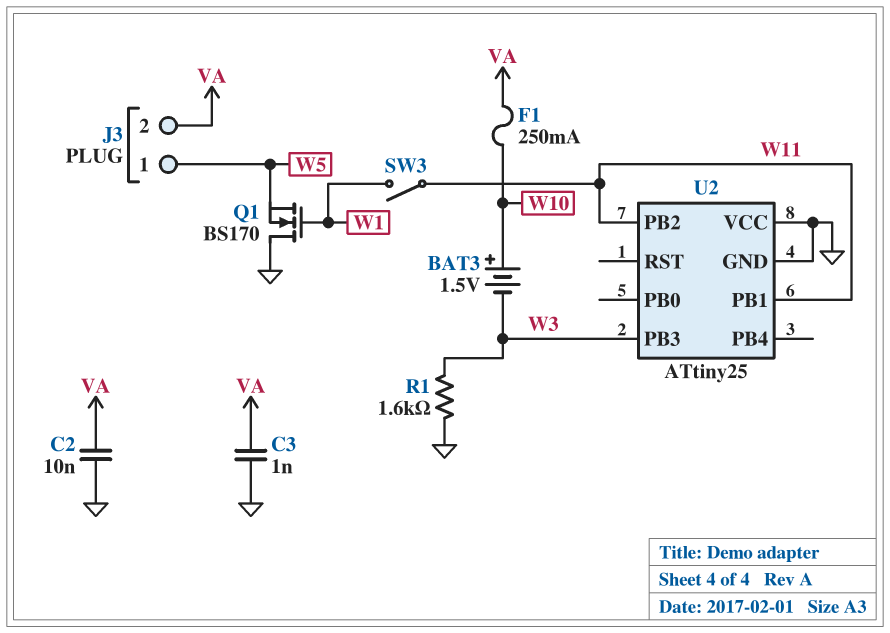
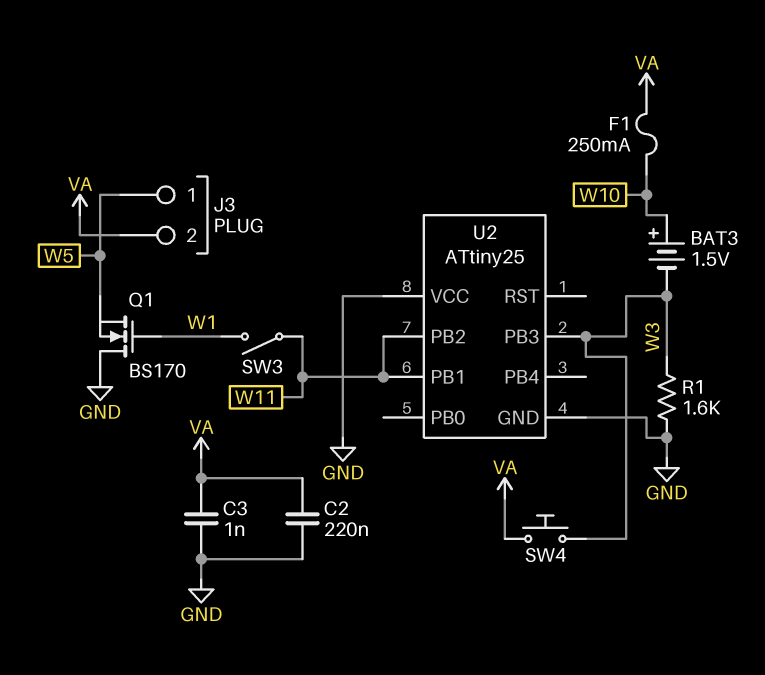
C2: 10nF (GND, VA) -> 220nF (GND, VA)
SW4: none -> button (VA, W3)

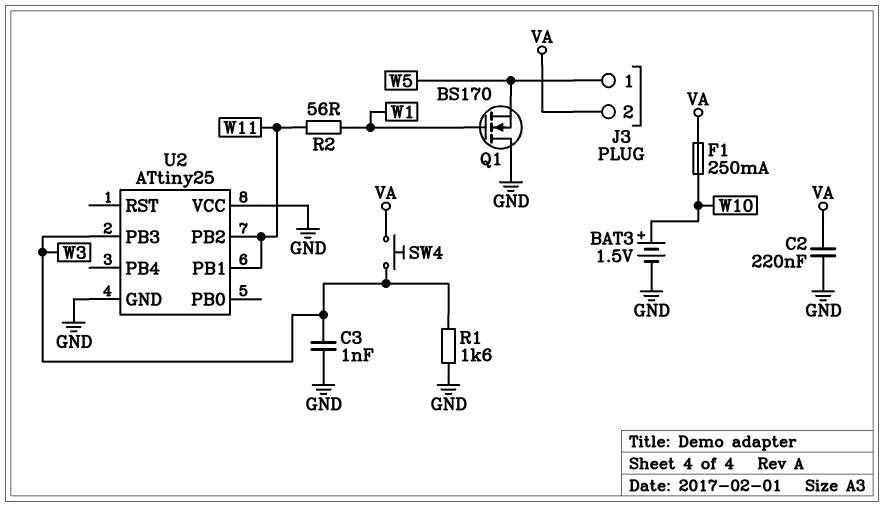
BAT3: 1.5V (plus W10, minus W3) -> 1.5V (plus W10, minus GND)
C3: 1nF (GND, VA) -> 1nF (GND, W3)
R2: none -> 56 (W1, W11)
SW3: switch (W1, W11) -> none

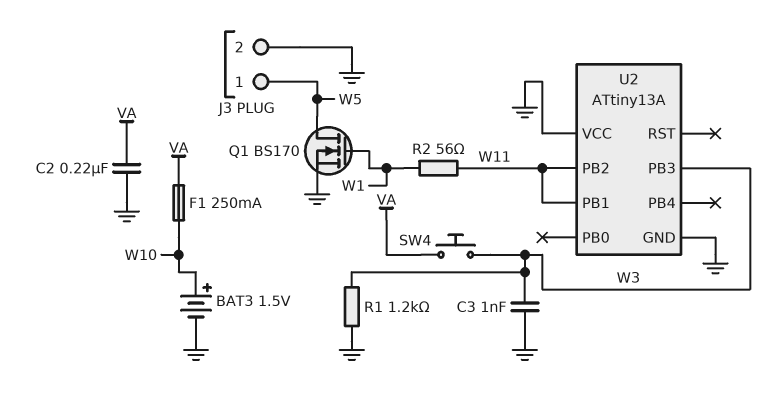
J3 pin 2: VA -> GND
Q1: NMOS BS170 (G W1, D GND, S W5) -> NMOS BS170 (G W1, D W5, S GND)
R1: 1.6k (GND, W3) -> 1.2k (GND, W3)
U2: ATtiny25 -> ATtiny13A

